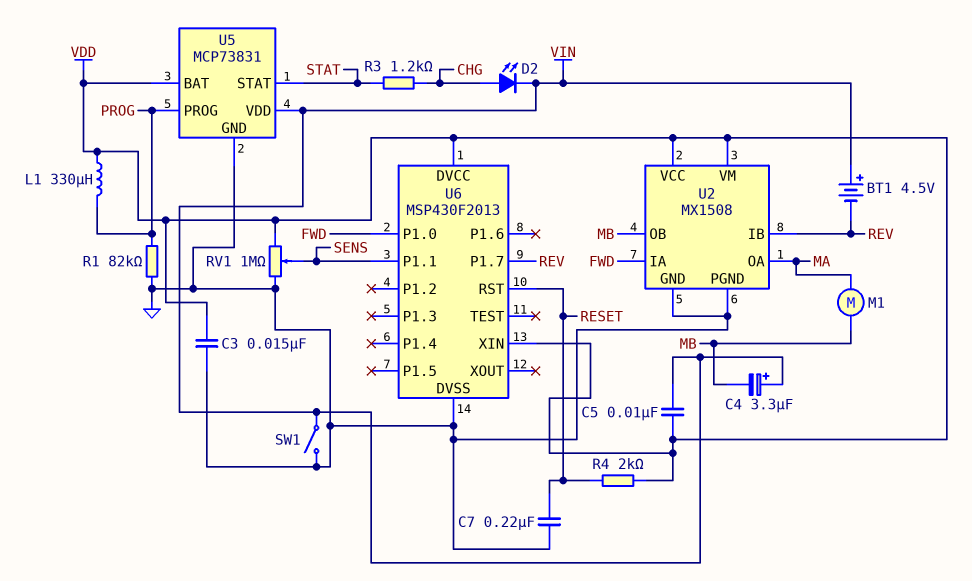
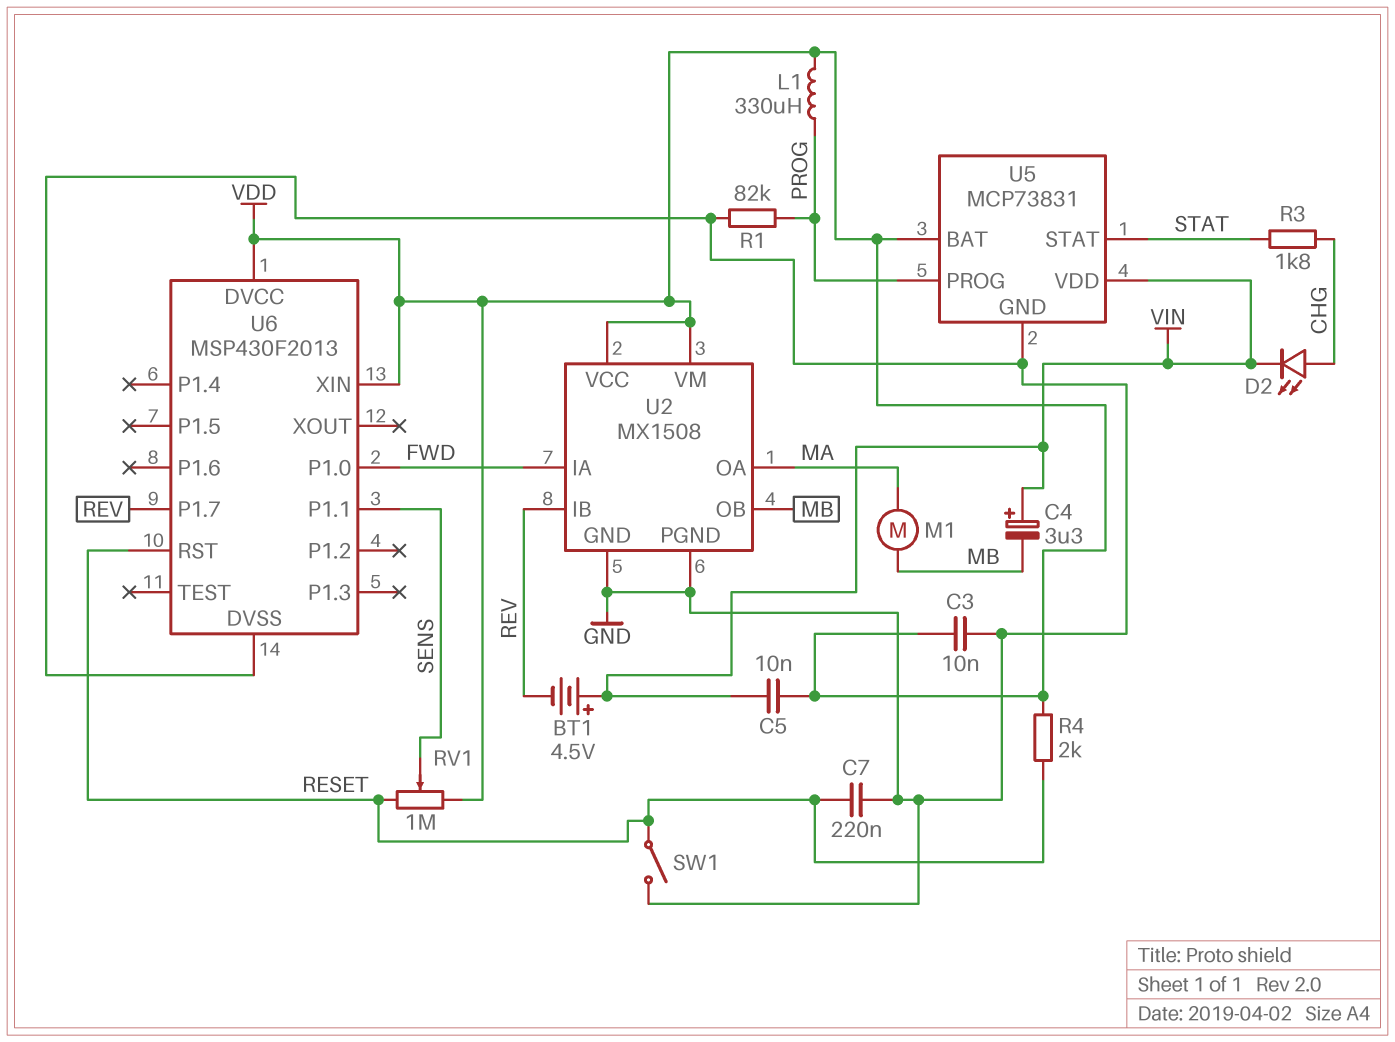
C3: 15nF (GND, VDD) -> 10nF (GND, VDD)
R3: 1.2k (CHG, STAT) -> 1.8k (CHG, STAT)
RV1: 1M (GND, VDD, wiper SENS) -> 1M (RESET, VDD, wiper SENS)
SW1: switch (GND, VIN) -> switch (GND, RESET)

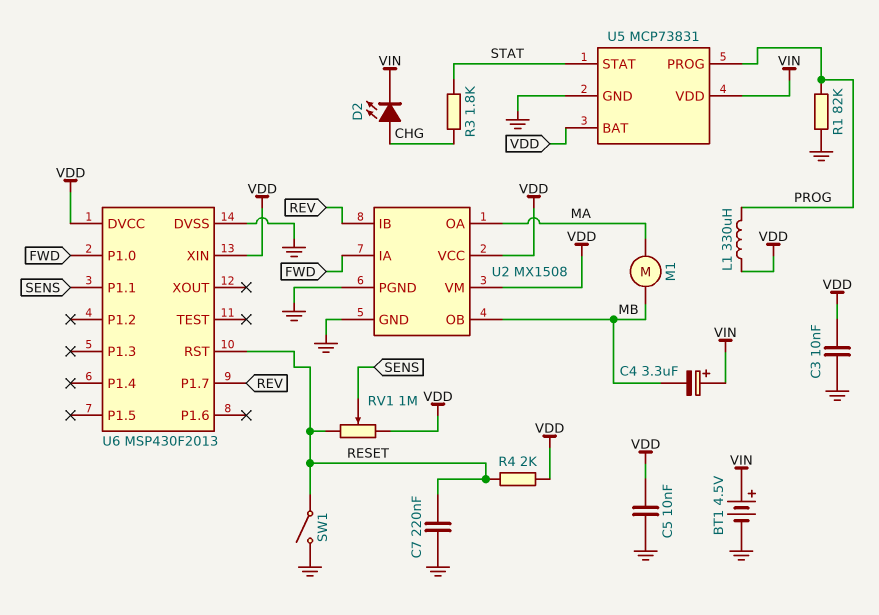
BT1: 4.5V (plus VIN, minus REV) -> 4.5V (plus VIN, minus GND)
C5: 10nF (VDD, VIN) -> 10nF (GND, VDD)

